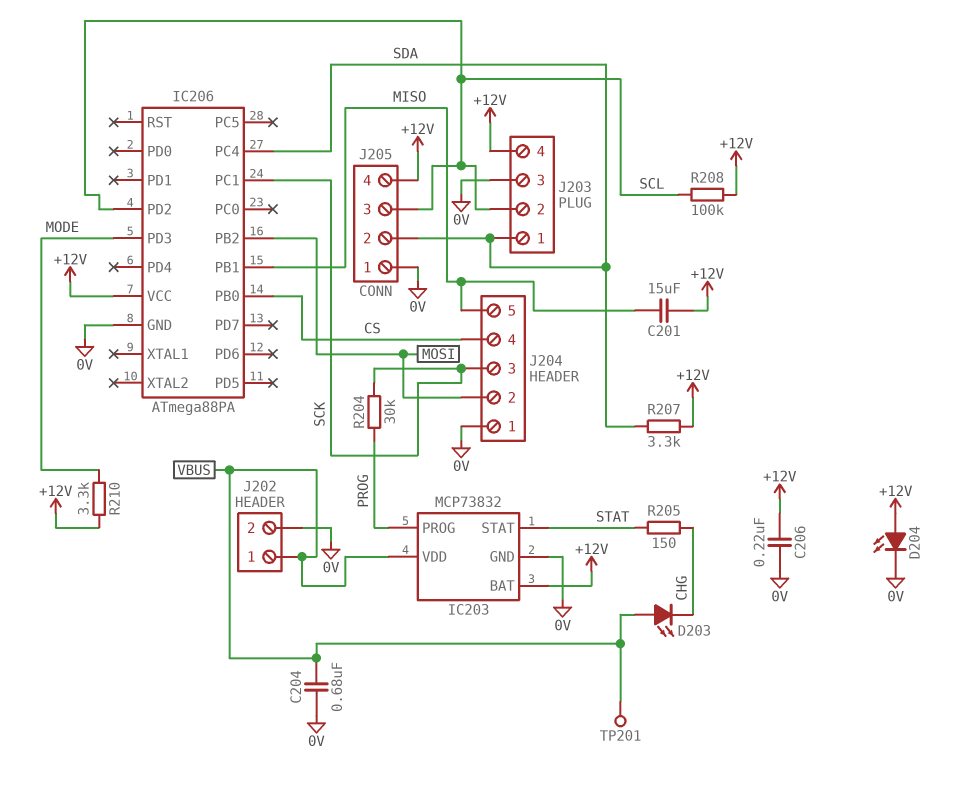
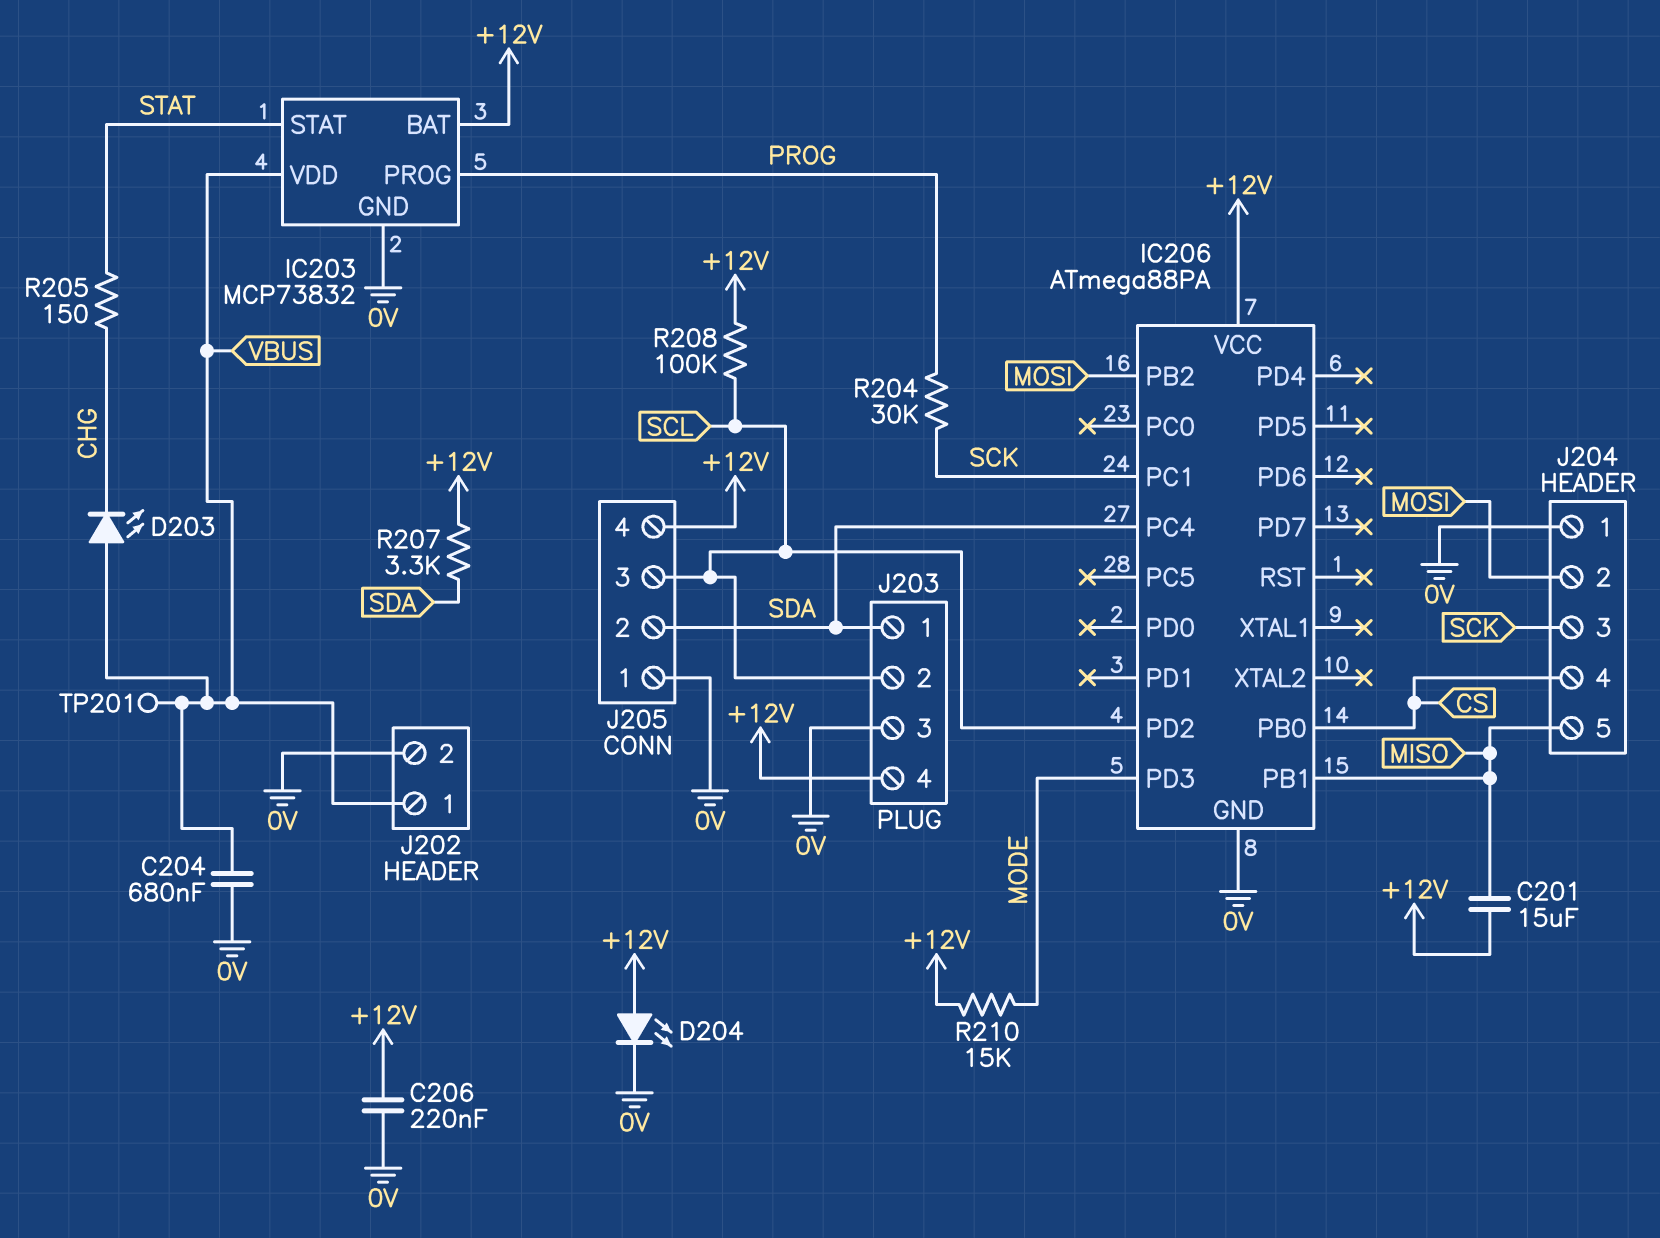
R210: 3.3k (+12V, MODE) -> 15k (+12V, MODE)

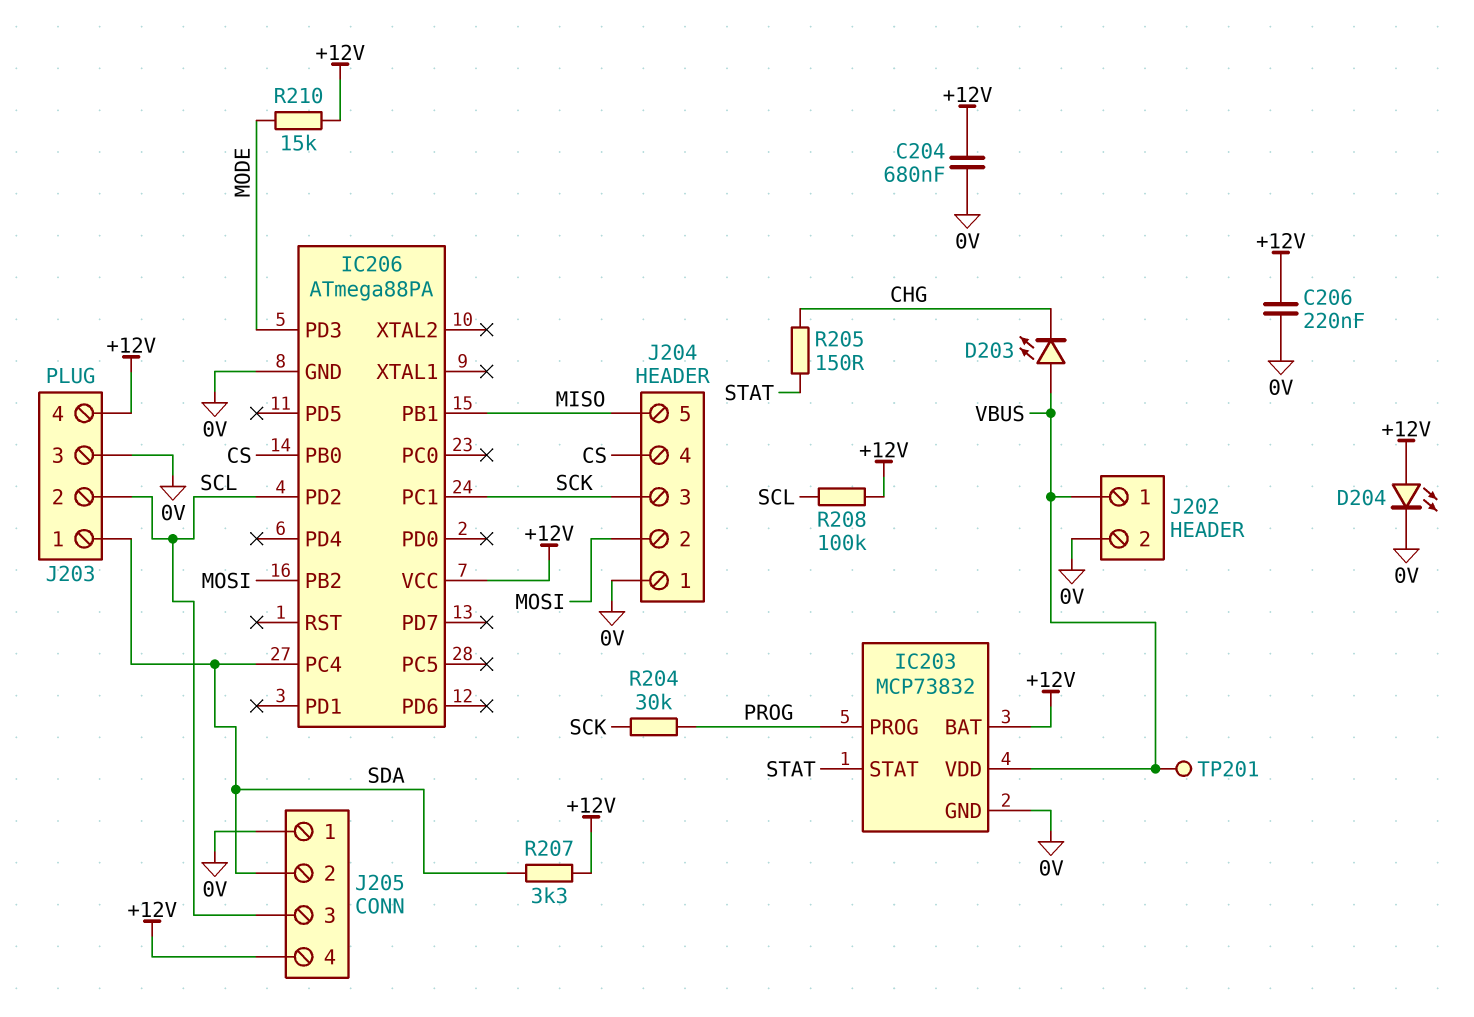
C201: 15uF (+12V, MISO) -> none
C204: 680nF (0V, VBUS) -> 680nF (+12V, 0V)

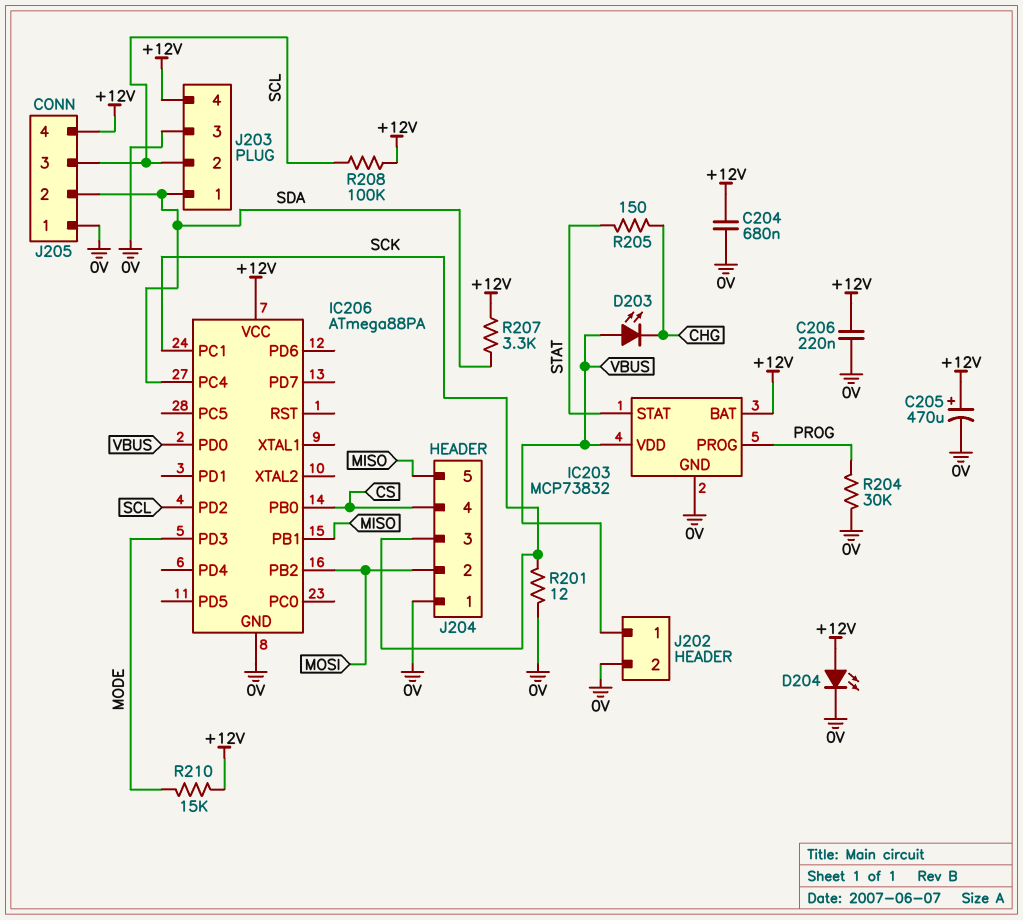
C205: none -> 470uF (plus +12V, minus 0V)
IC206 pin PD0: none -> VBUS
R201: none -> 12 (0V, SCK)
R204: 30k (PROG, SCK) -> 30k (0V, PROG)
TP201: test point (VBUS) -> none

